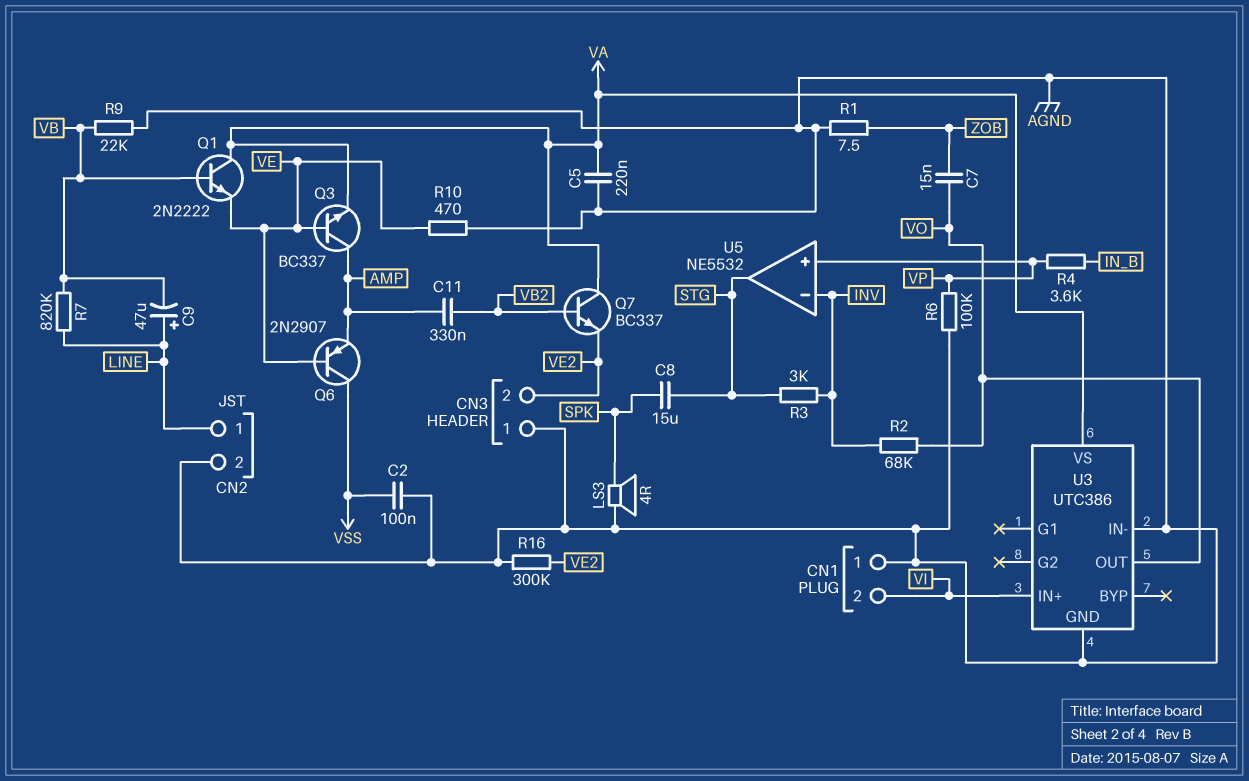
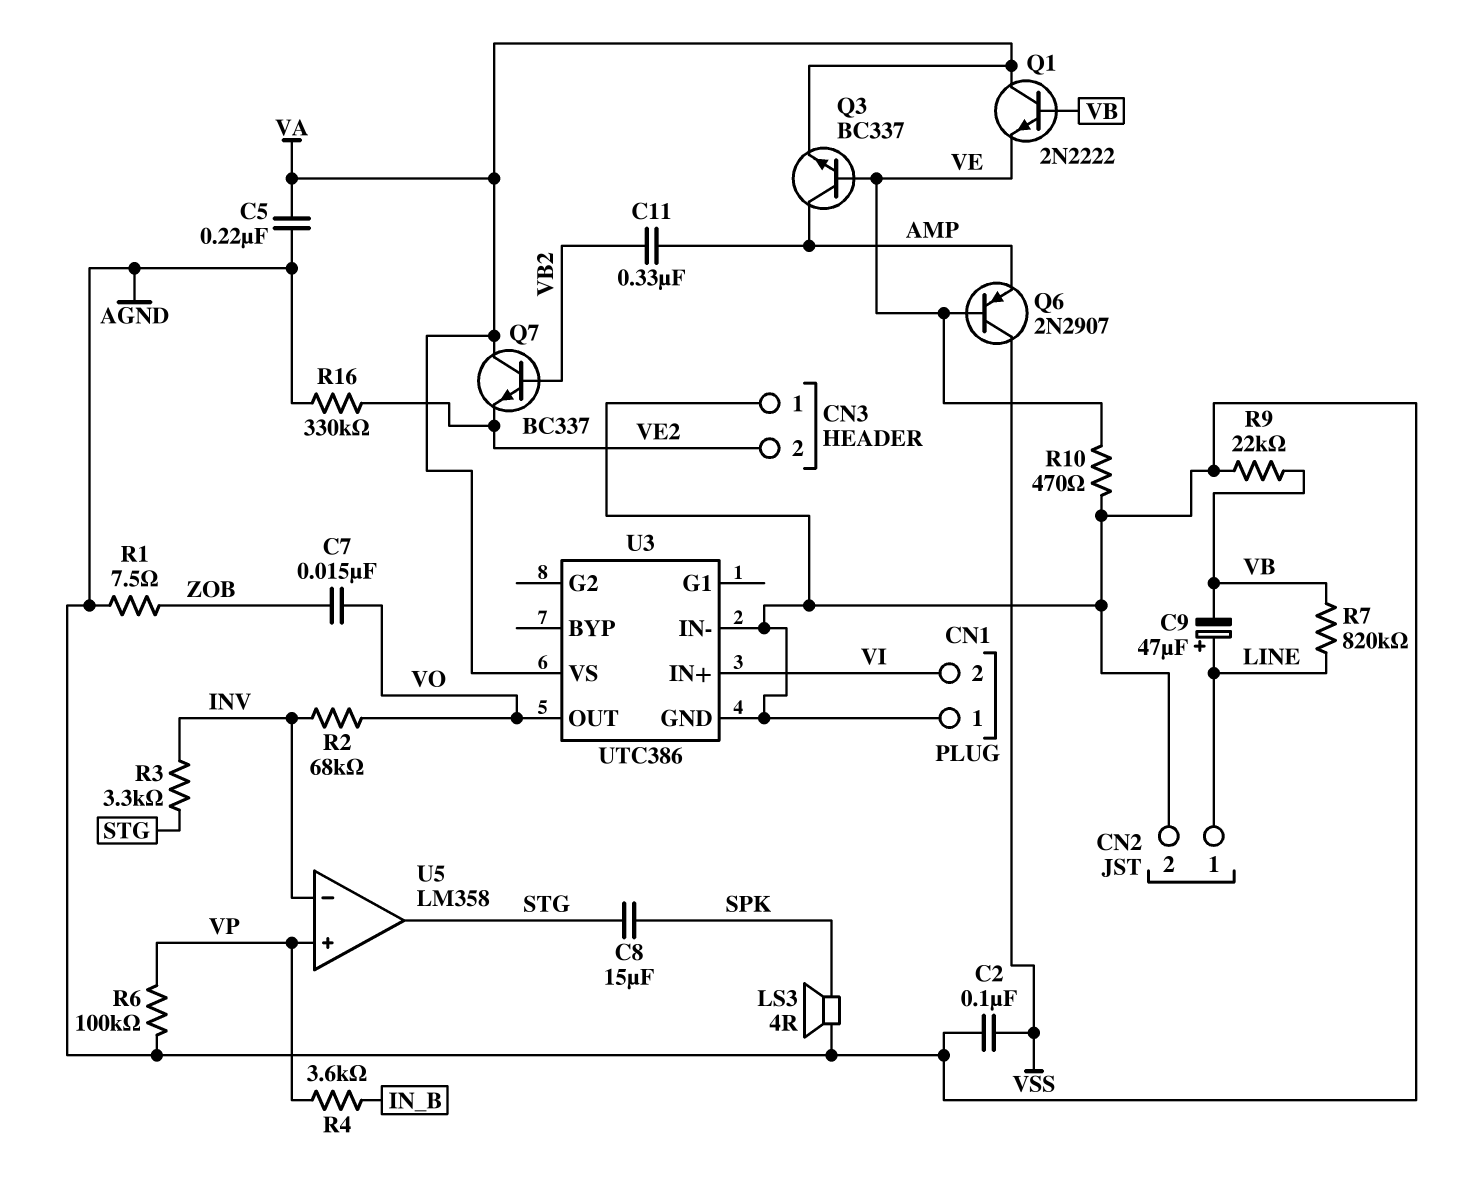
R3: 3k (INV, STG) -> 3.3k (INV, STG)
R16: 300k (AGND, VE2) -> 330k (AGND, VE2)
U5: NE5532 -> LM358

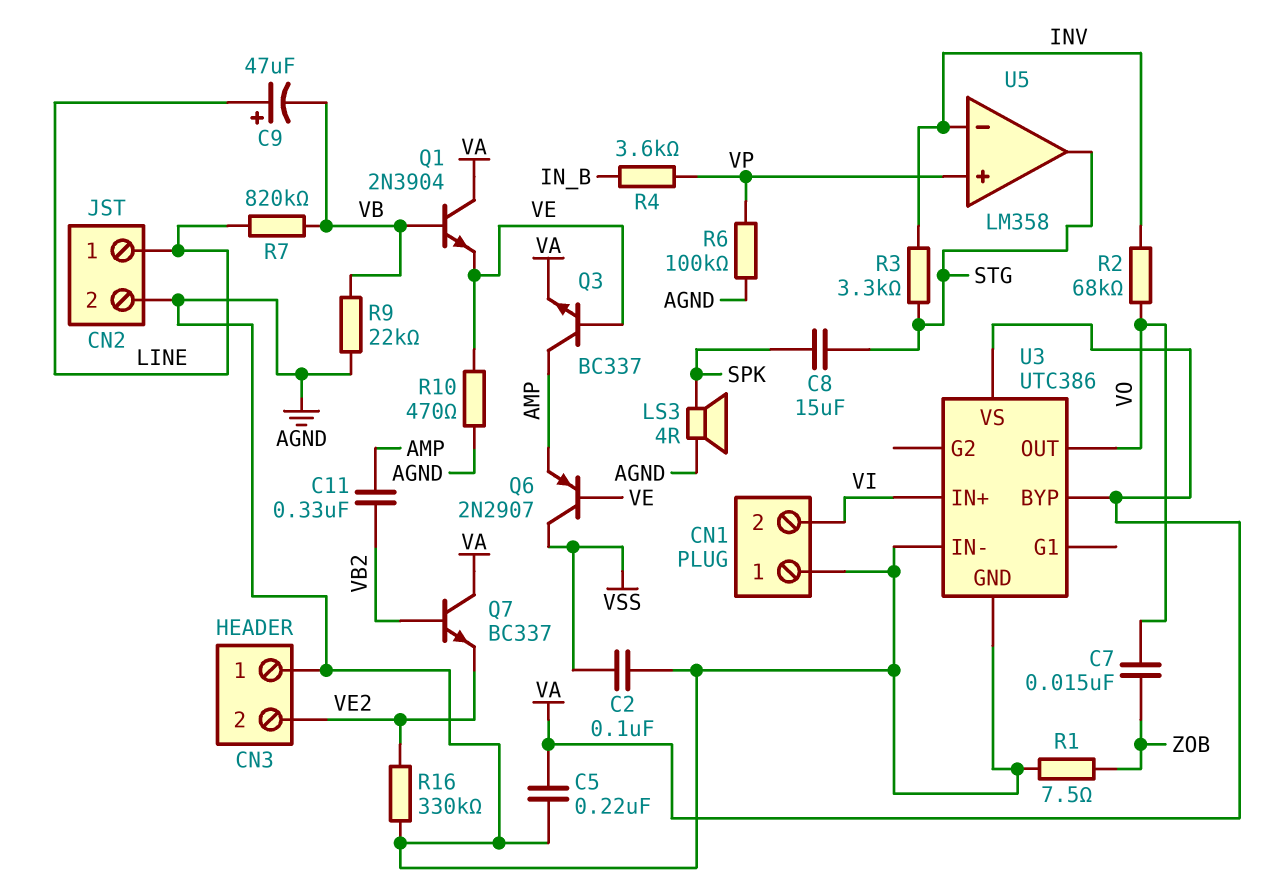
Q1: NPN 2N2222 (B VB, C VA, E VE) -> NPN 2N3904 (B VB, C VA, E VE)
U3 pin BYP: none -> VA

